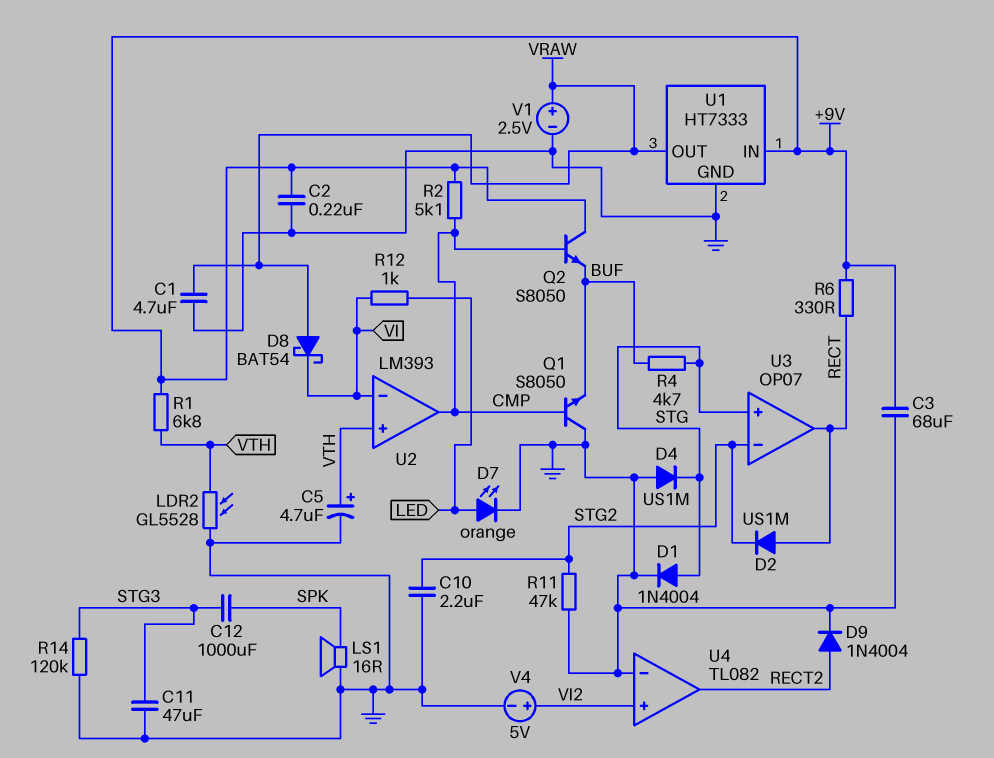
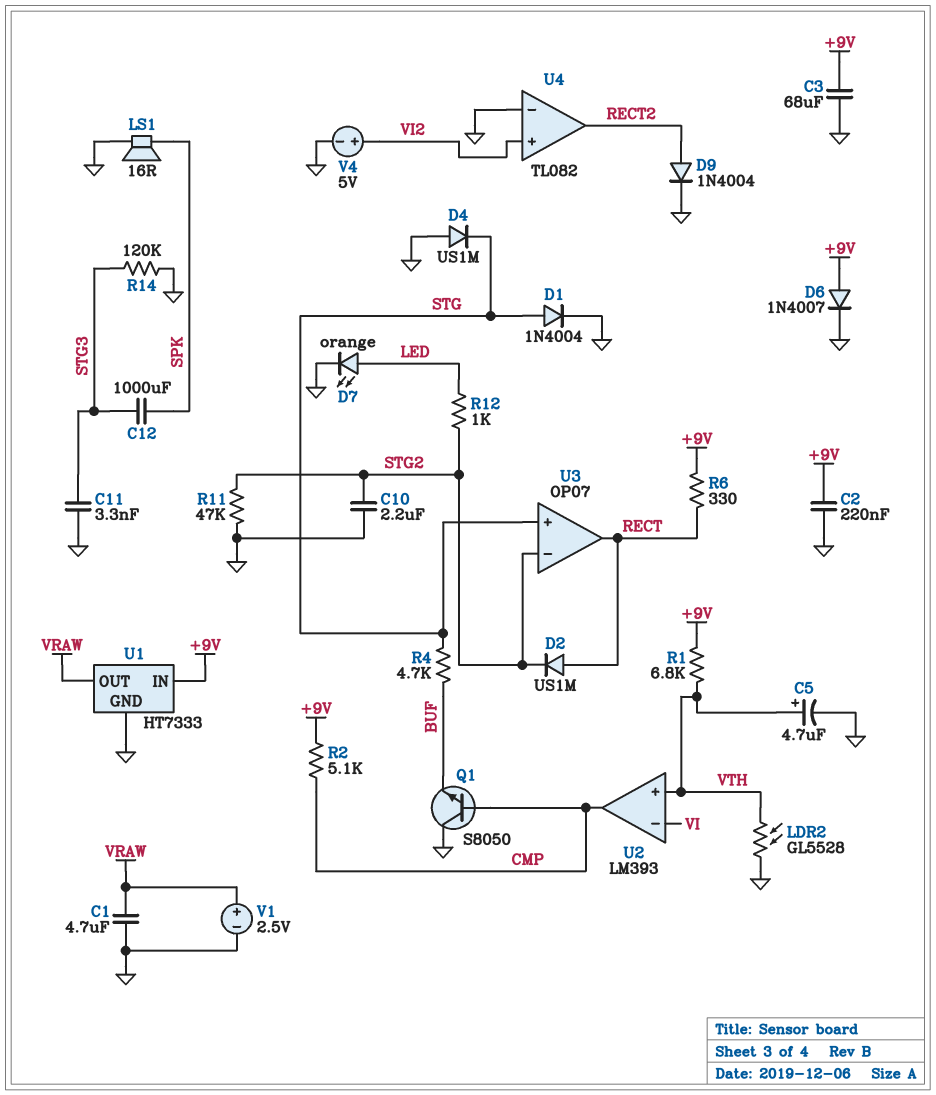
C11: 47uF (GND, STG3) -> 3.3nF (GND, STG3)
D6: none -> diode 1N4007 (A +9V, K GND)
D8: schottky BAT54 (A VRAW, K VI) -> none
Q2: NPN S8050 (B CMP, C +9V, E BUF) -> none
R12: 1k (LED, VI) -> 1k (LED, STG2)

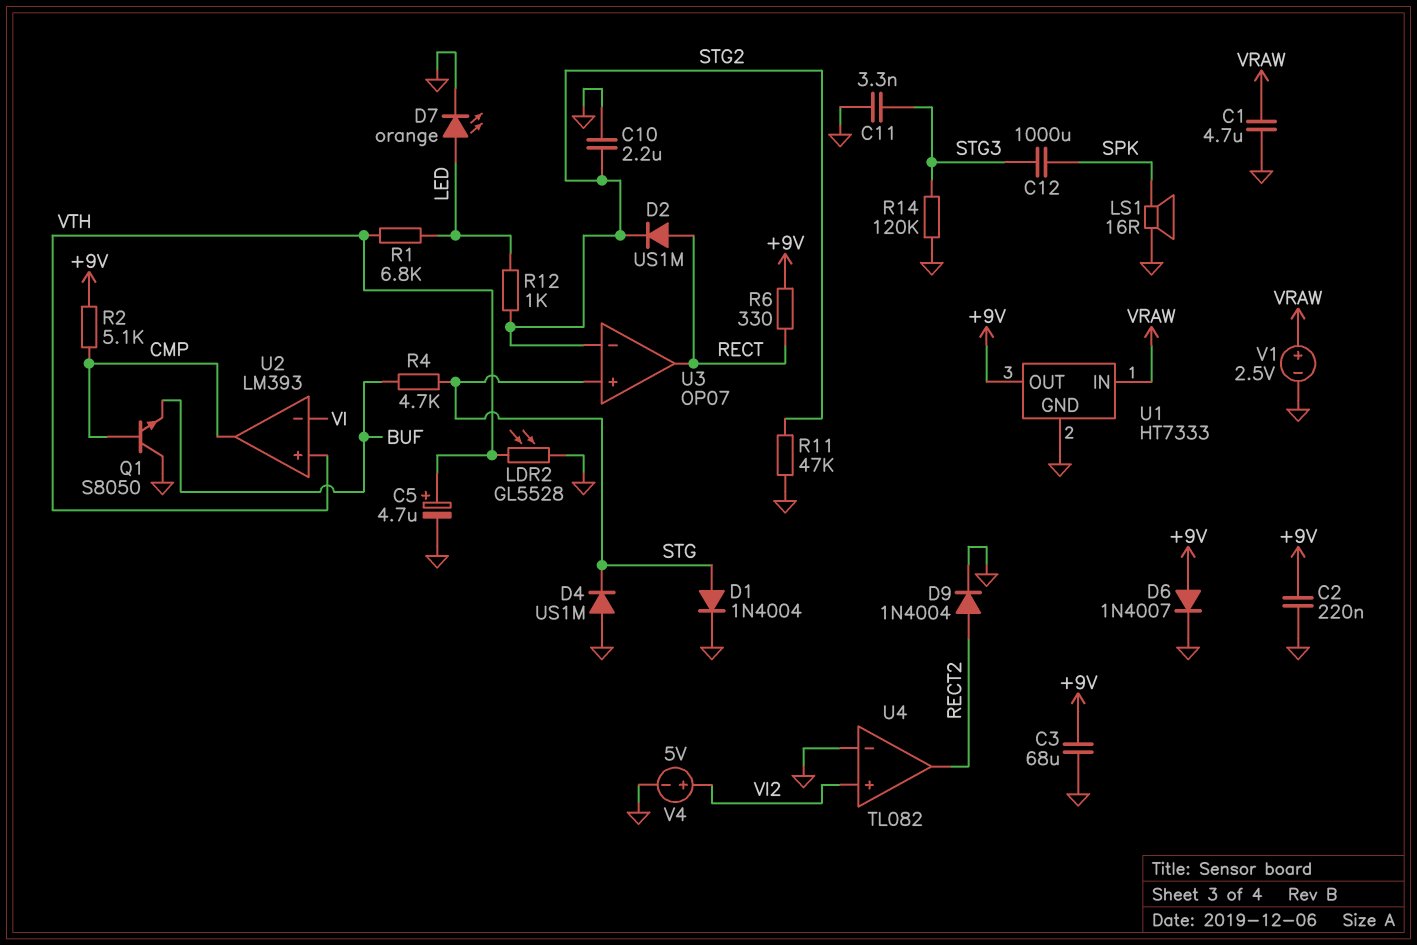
R1: 6.8k (+9V, VTH) -> 6.8k (LED, VTH)
U1 pin IN: +9V -> VRAW
U1 pin OUT: VRAW -> +9V

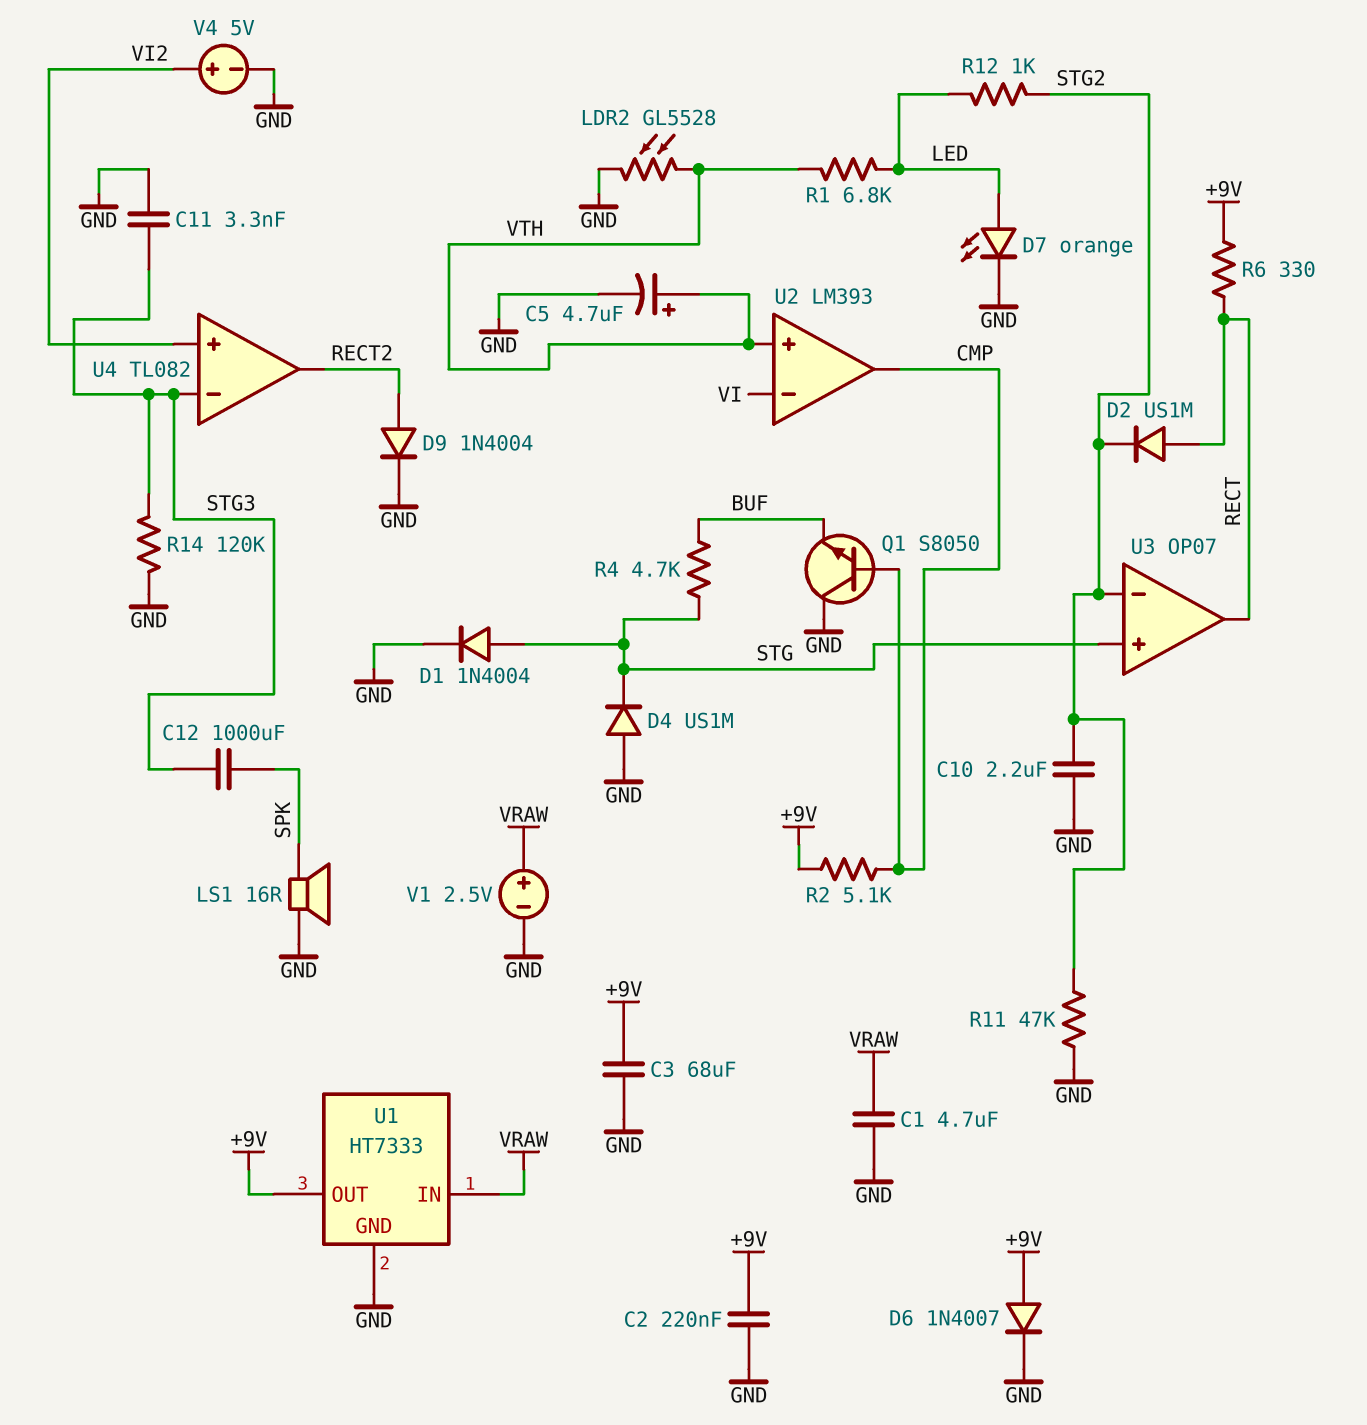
U4 pin in-: GND -> STG3

